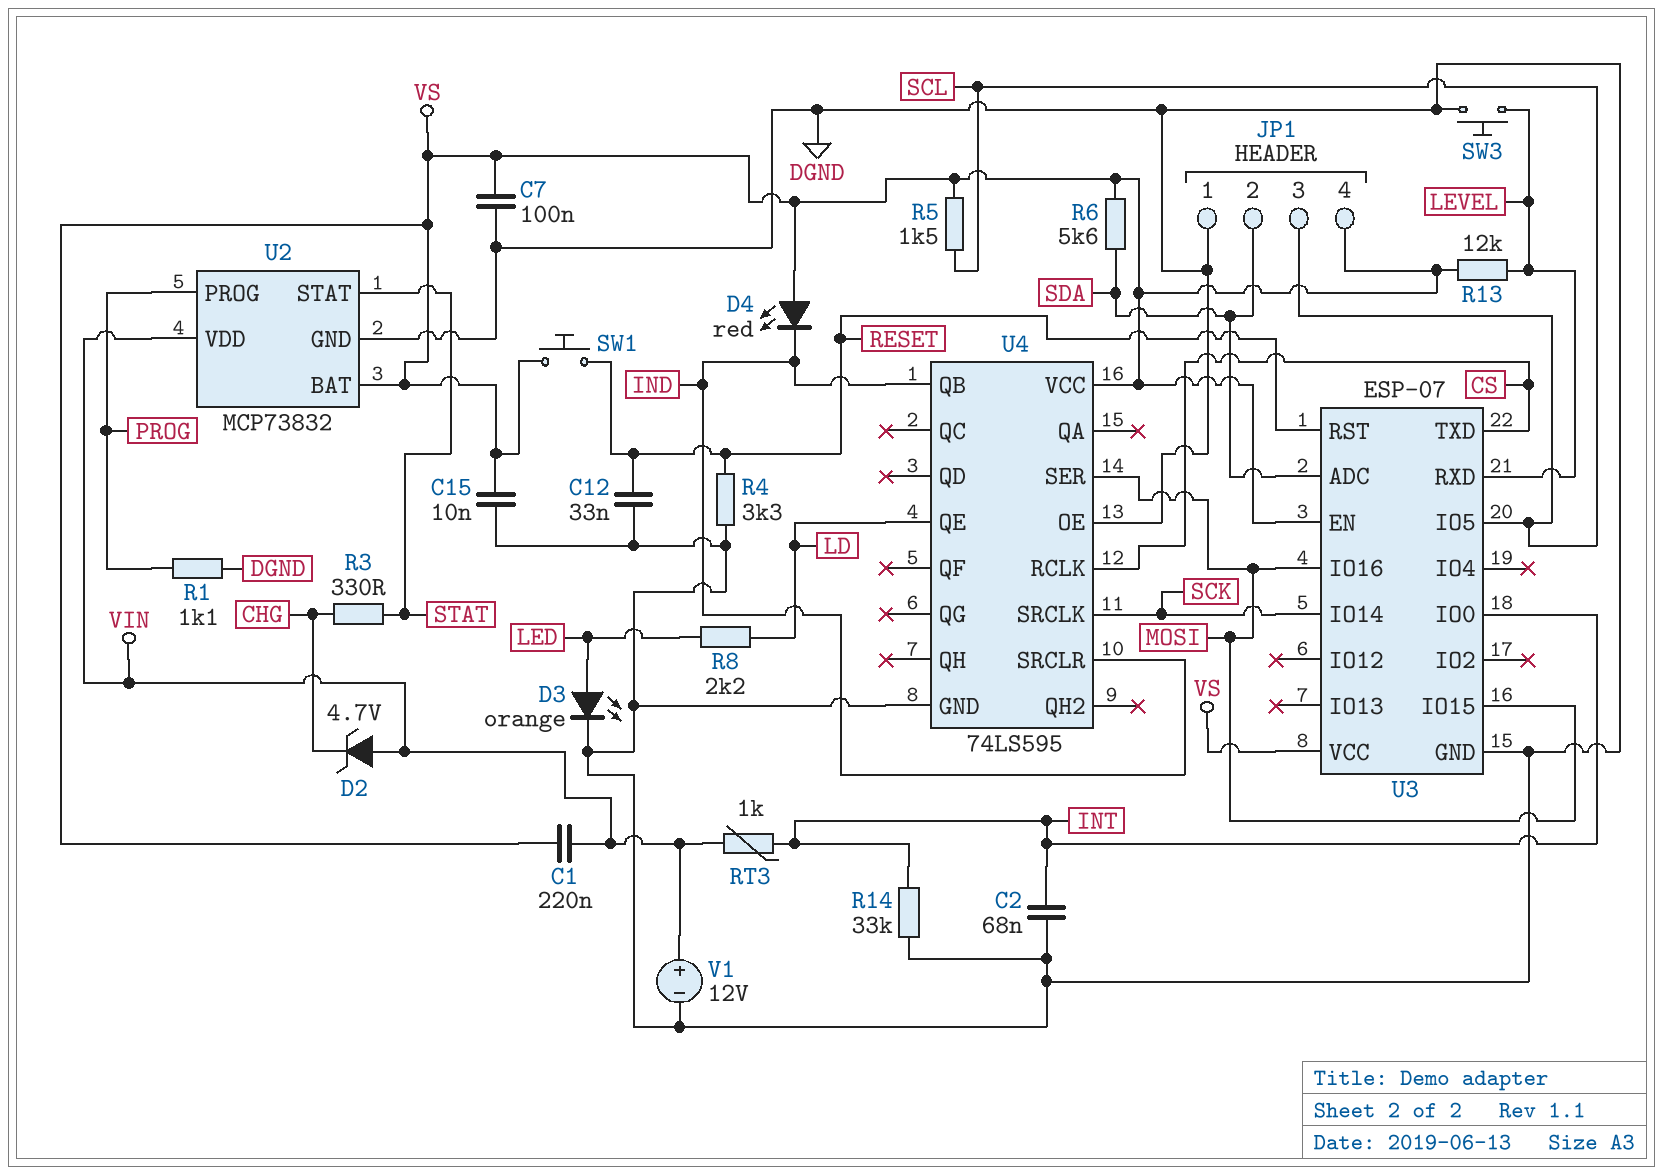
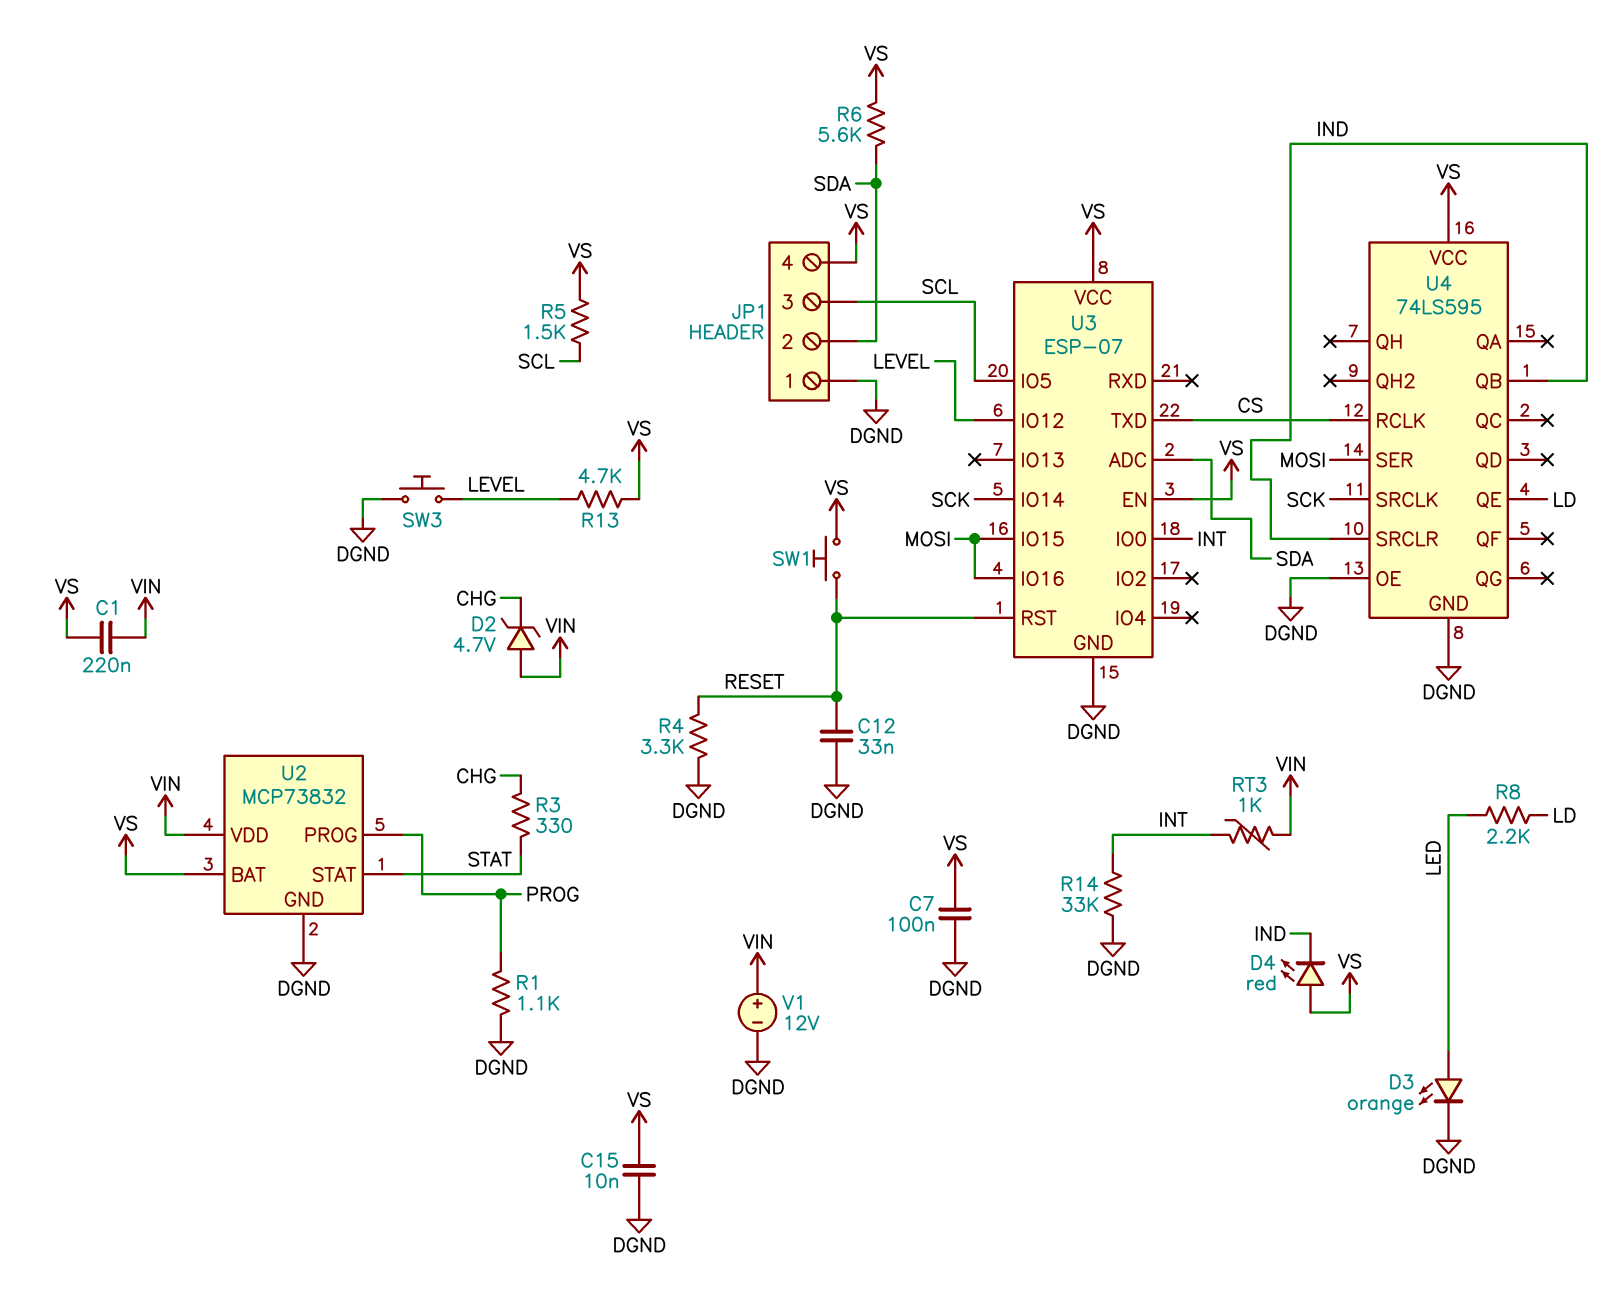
C2: 68nF (DGND, INT) -> none
R13: 12k (LEVEL, VS) -> 4.7k (LEVEL, VS)
U3 pin IO12: none -> LEVEL
U3 pin RXD: LEVEL -> none

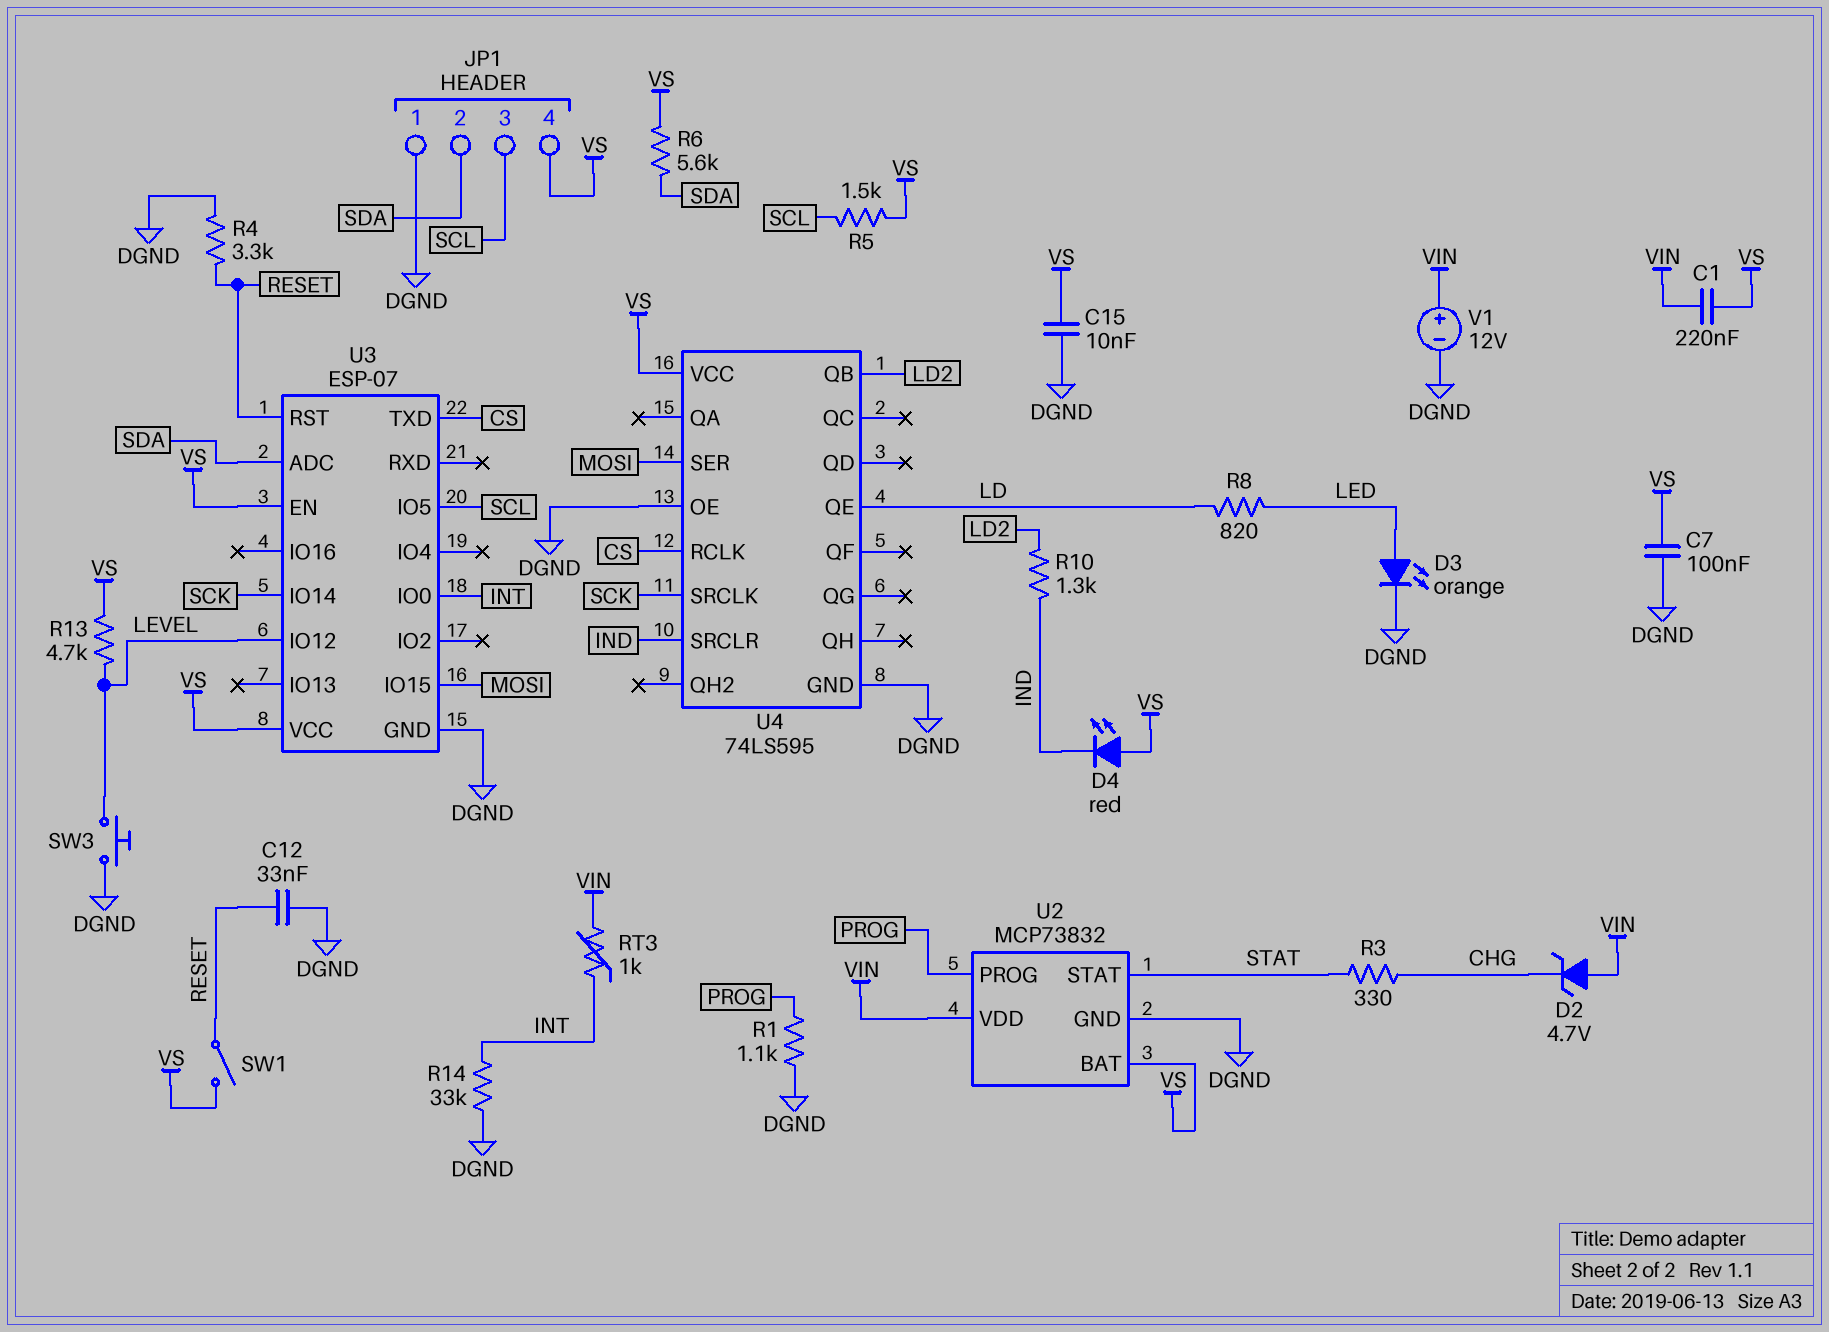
R8: 2.2k (LD, LED) -> 820 (LD, LED)
R10: none -> 1.3k (IND, LD2)
SW1: button (RESET, VS) -> switch (RESET, VS)
U3 pin IO16: MOSI -> none
U4 pin QB: IND -> LD2

